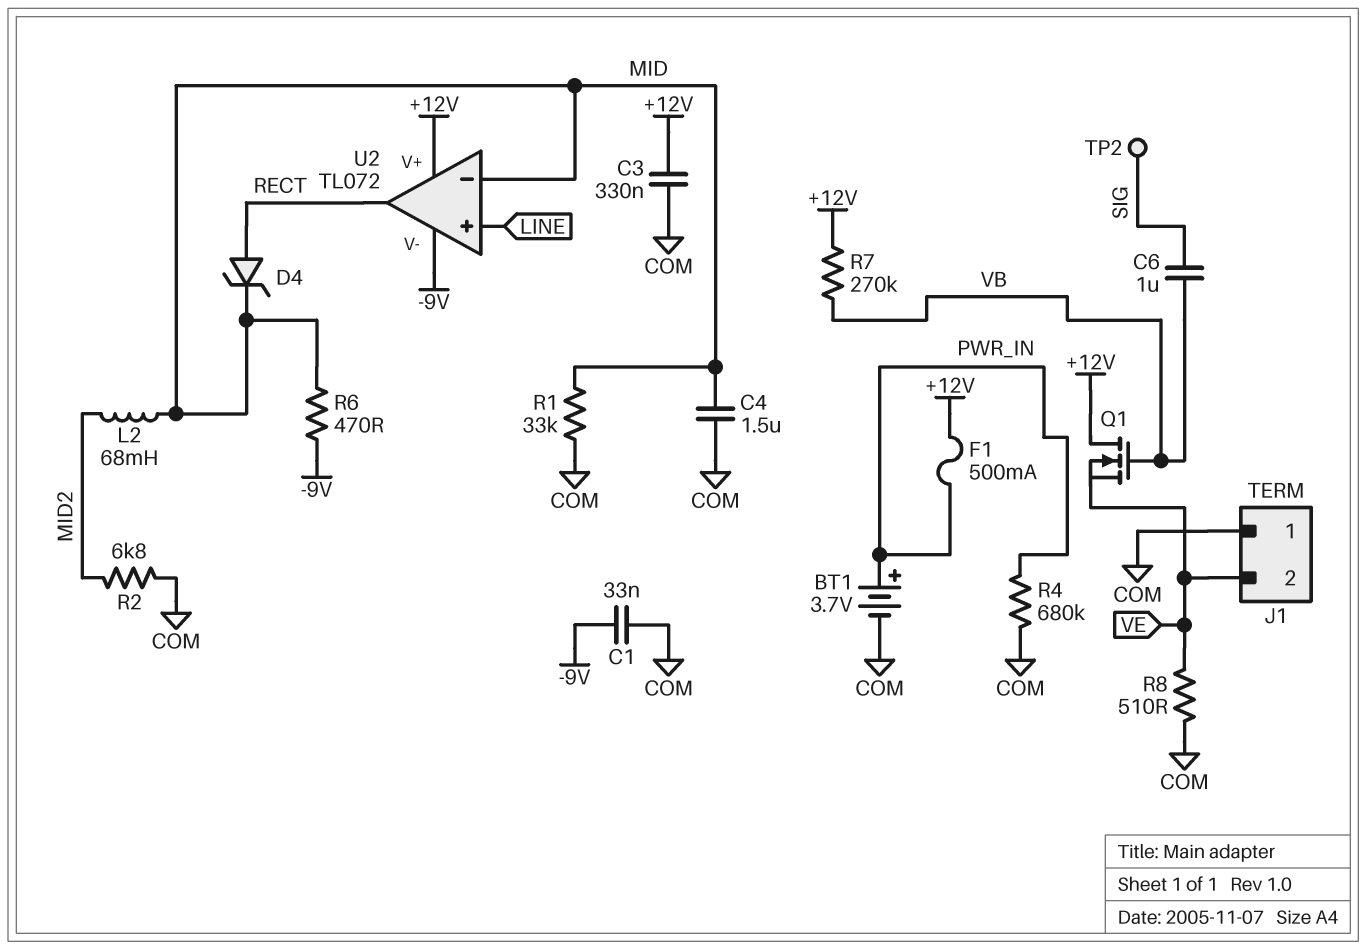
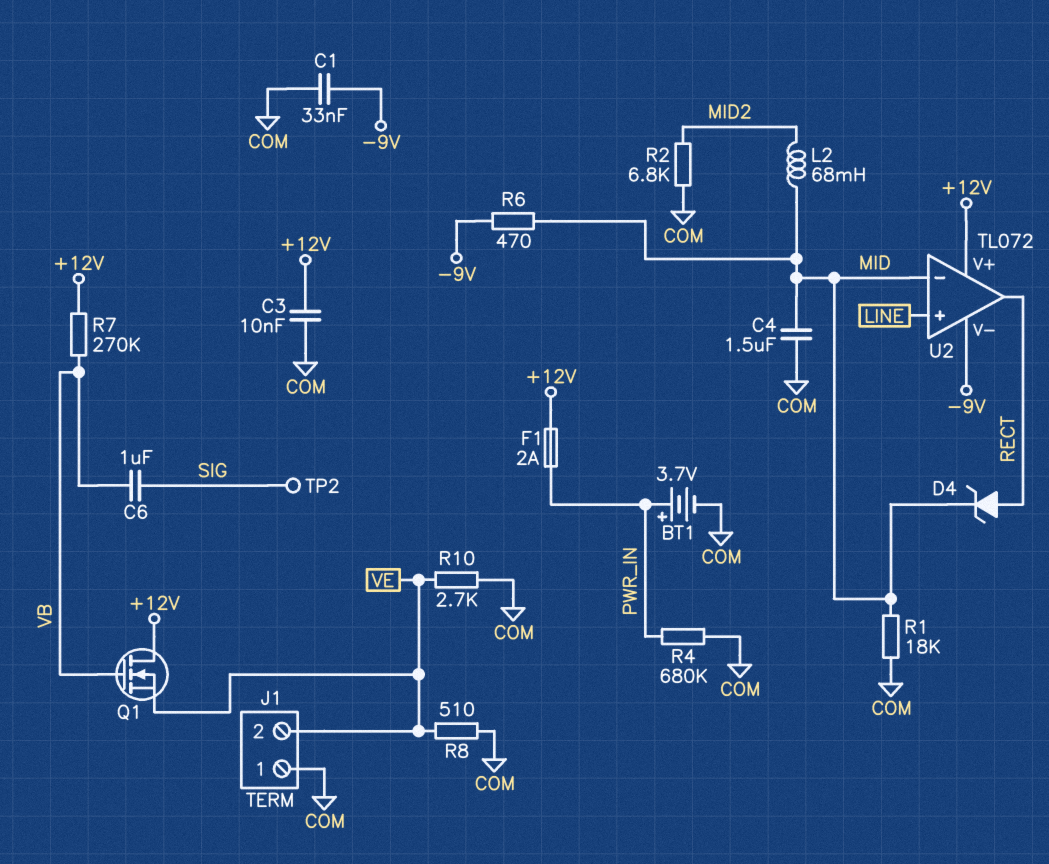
C3: 330nF (+12V, COM) -> 10nF (+12V, COM)
F1: 500mA (+12V, PWR_IN) -> 2A (+12V, PWR_IN)
R1: 33k (COM, MID) -> 18k (COM, MID)
R10: none -> 2.7k (COM, VE)

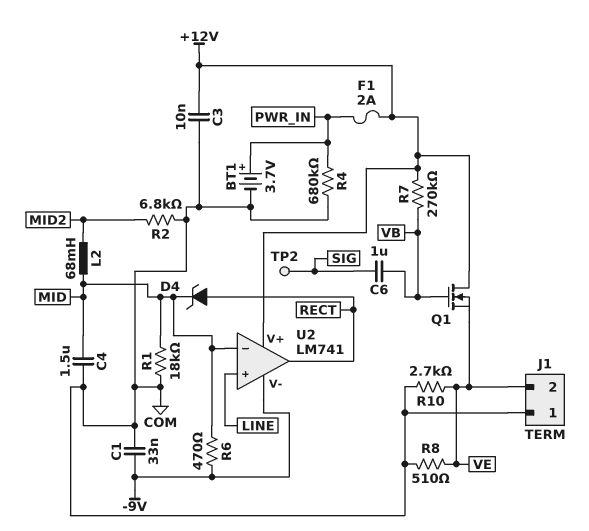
U2: TL072 -> LM741

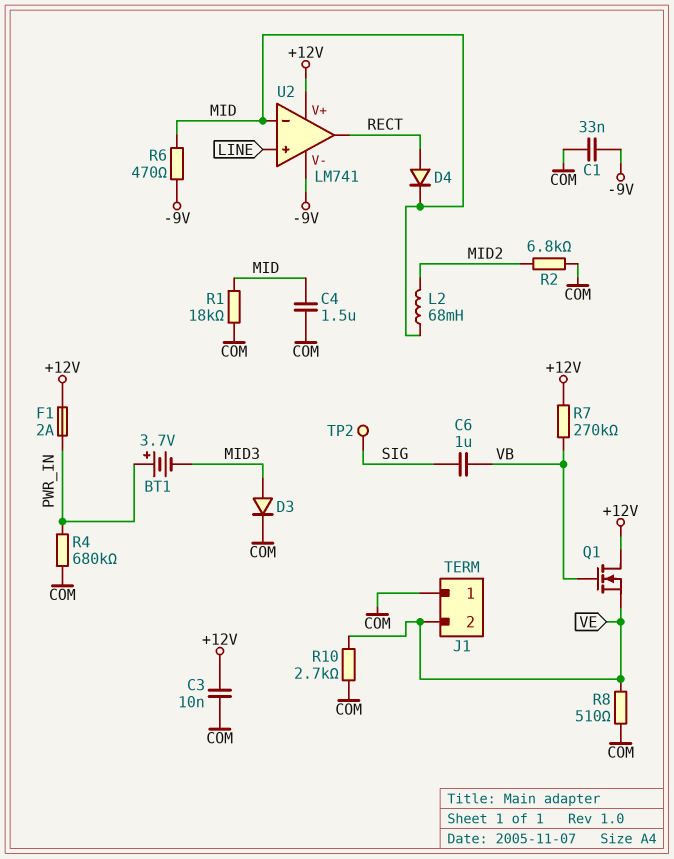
BT1: 3.7V (plus PWR_IN, minus COM) -> 3.7V (plus PWR_IN, minus MID3)
D3: none -> diode (A MID3, K COM)
D4: zener (A RECT, K MID) -> diode (A RECT, K MID)

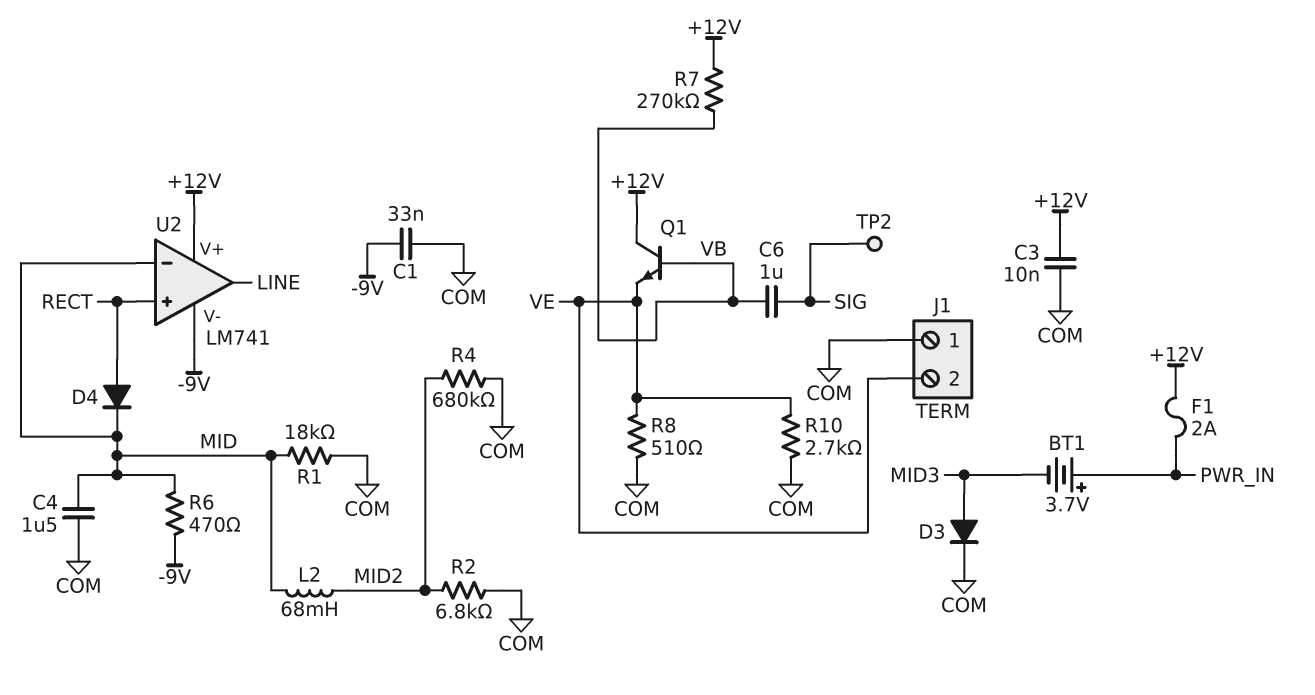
Q1: NMOS (G VB, D +12V, S VE) -> NPN (B VB, C +12V, E VE)
R4: 680k (COM, PWR_IN) -> 680k (COM, MID2)
U2 pin in+: LINE -> RECT
U2 pin out: RECT -> LINE

